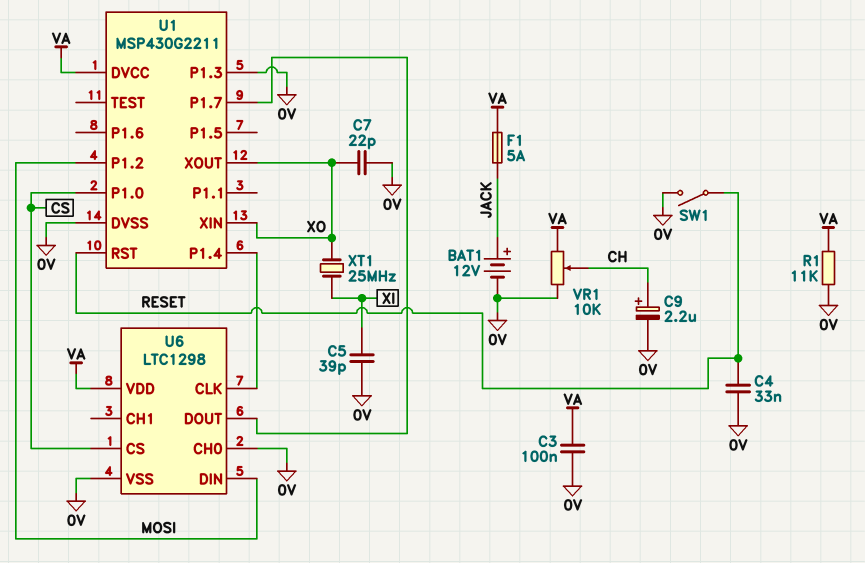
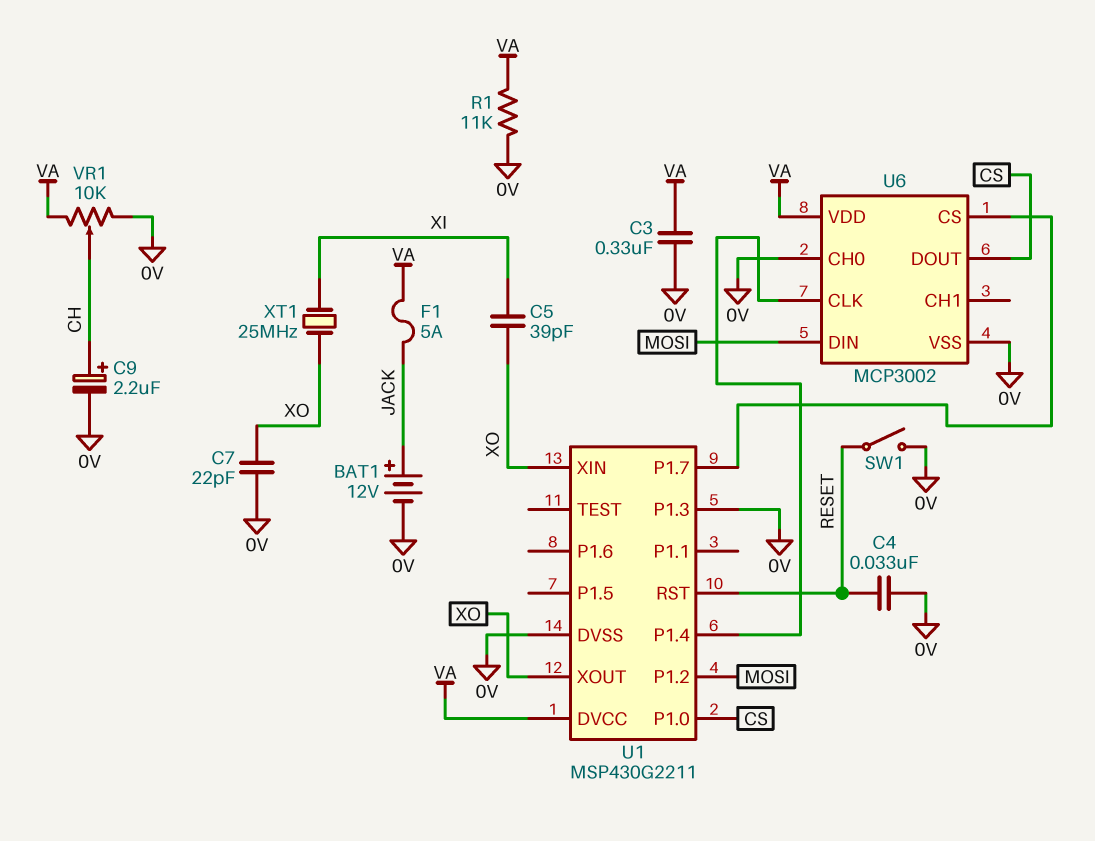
C3: 100nF (0V, VA) -> 330nF (0V, VA)
C5: 39pF (0V, XI) -> 39pF (XI, XO)
U6: LTC1298 -> MCP3002
U6 pin CS: CS -> U1/P1.7
U6 pin DOUT: U1/P1.7 -> CS

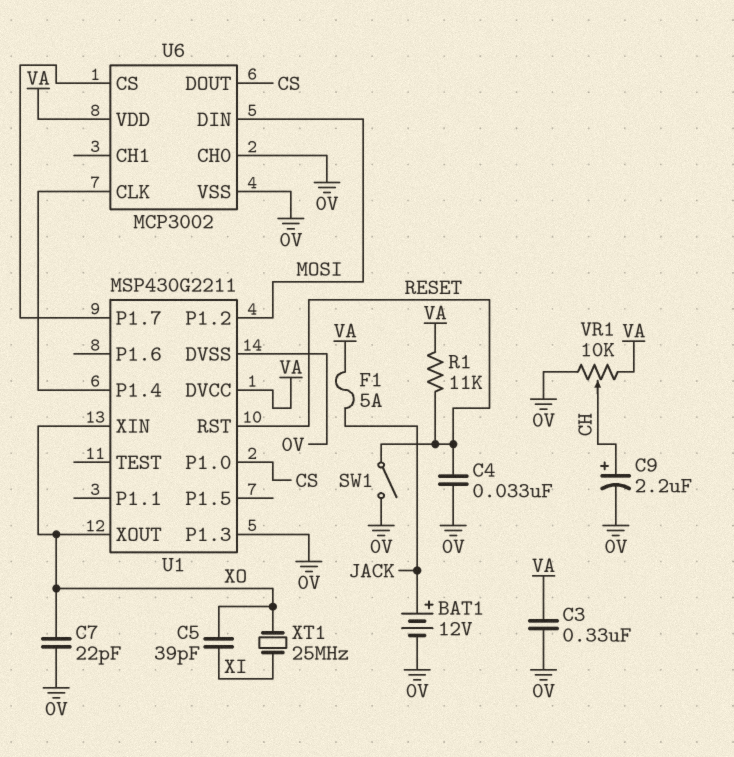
R1: 11k (0V, VA) -> 11k (RESET, VA)

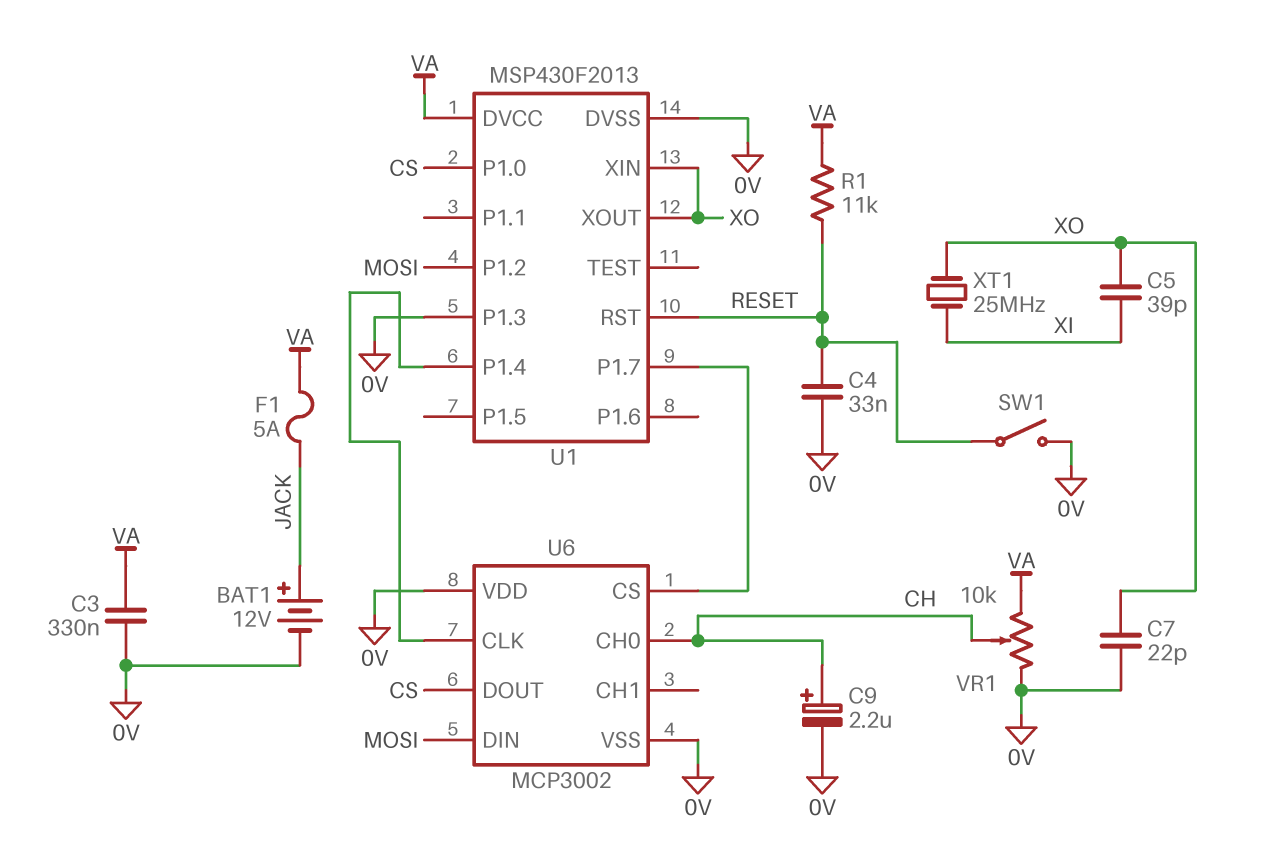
U1: MSP430G2211 -> MSP430F2013
U6 pin CH0: 0V -> CH
U6 pin VDD: VA -> 0V

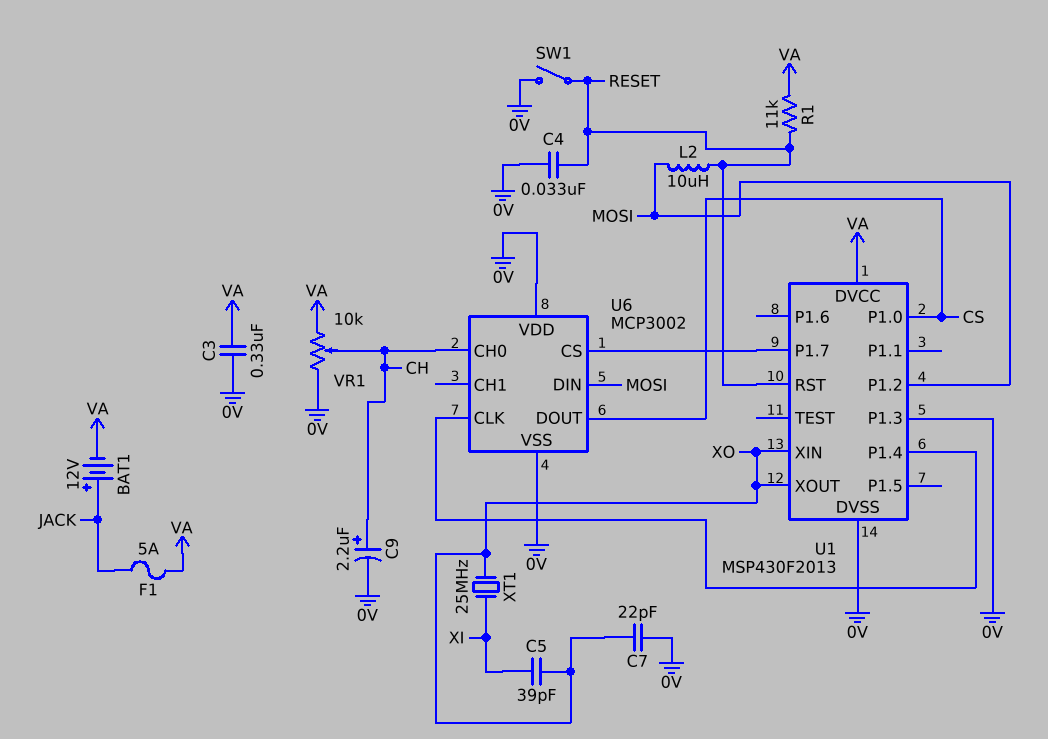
BAT1: 12V (plus JACK, minus 0V) -> 12V (plus JACK, minus VA)
L2: none -> 10uH (MOSI, RESET)

